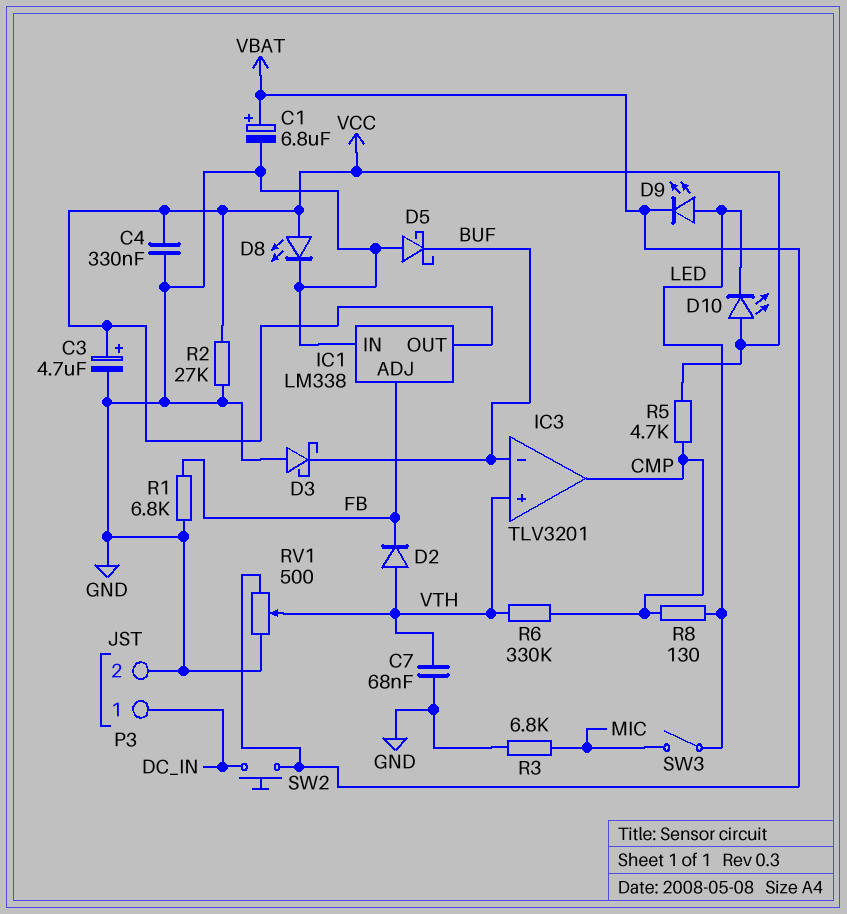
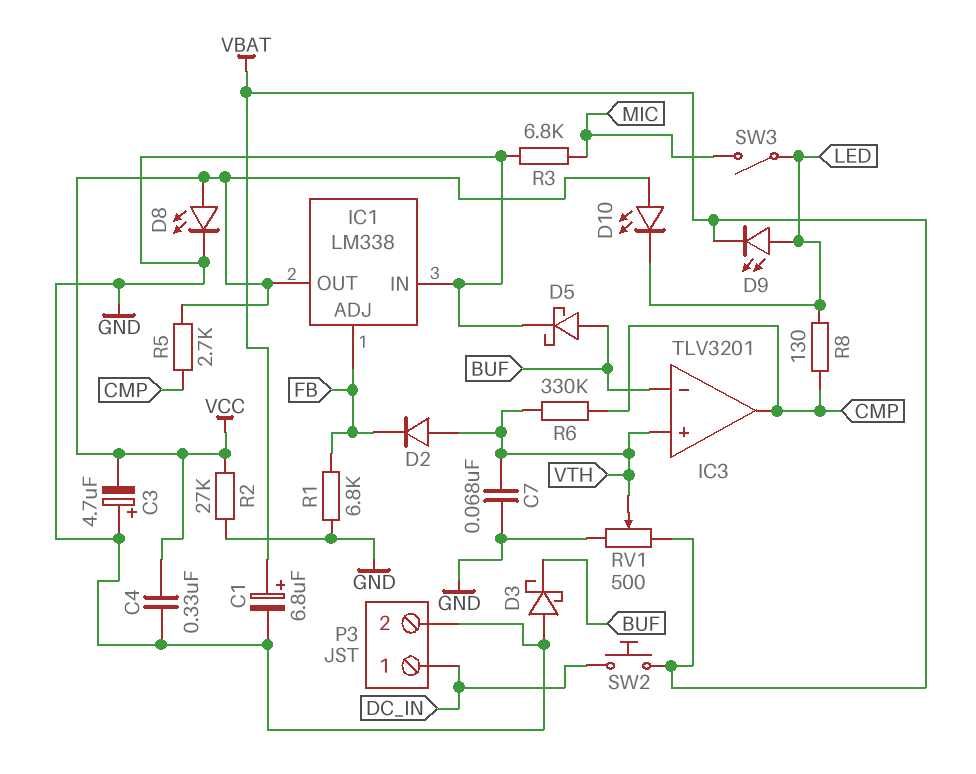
C3: 4.7uF (plus VCC, minus GND) -> 4.7uF (plus GND, minus VCC)
D5: schottky (A GND, K BUF) -> schottky (A BUF, K GND)
R5: 4.7k (CMP, VCC) -> 2.7k (CMP, VCC)

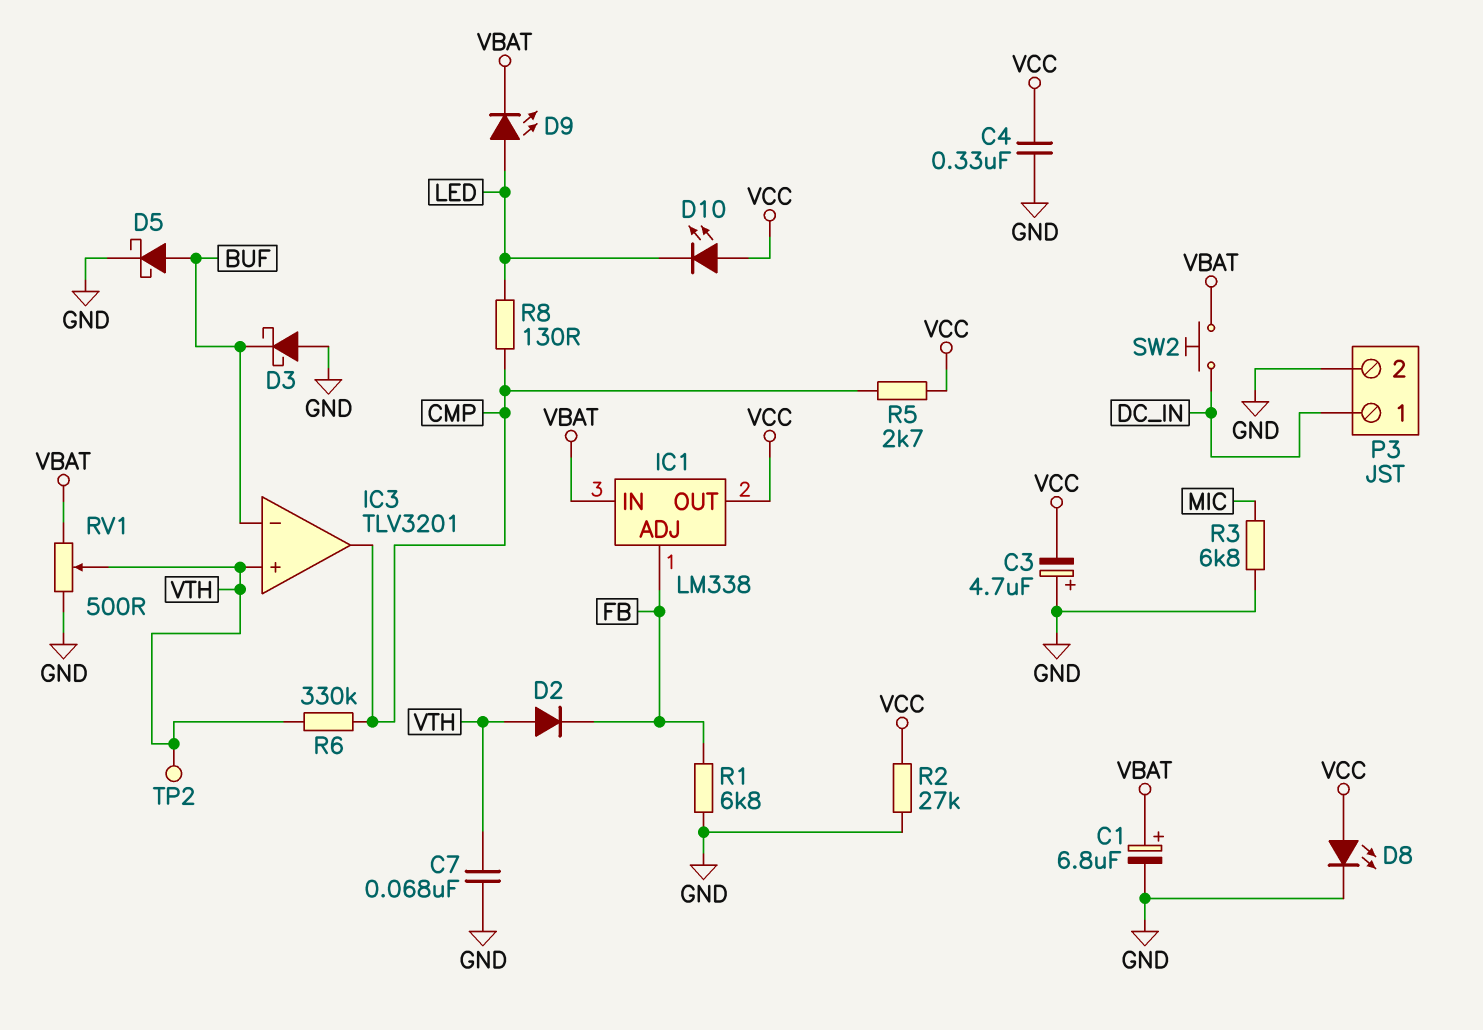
IC1 pin IN: GND -> VBAT
SW3: switch (LED, MIC) -> none
TP2: none -> test point (VTH)

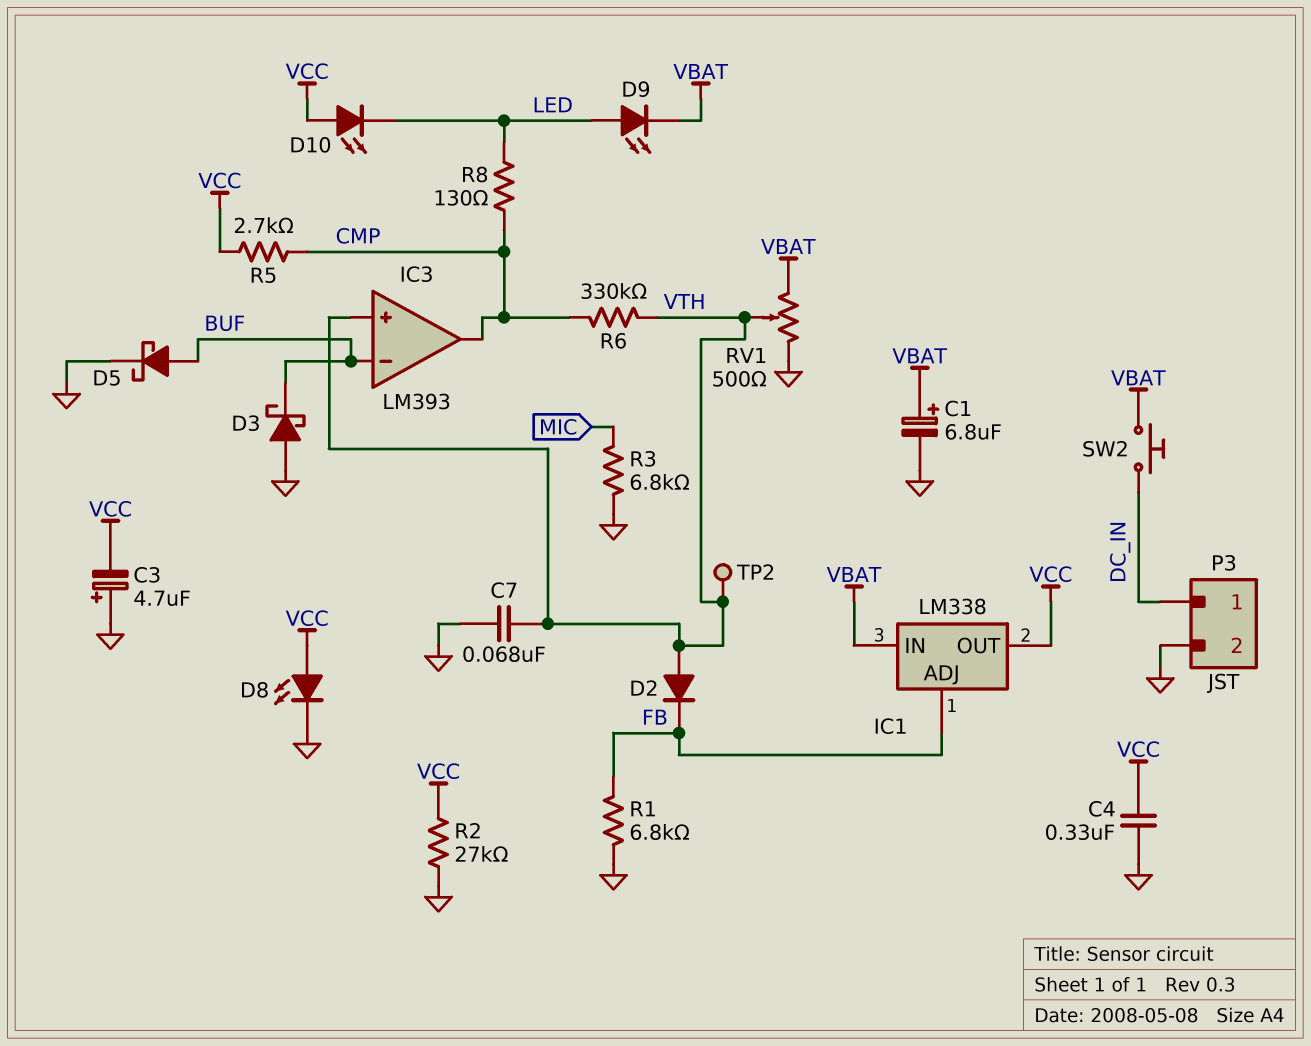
IC3: TLV3201 -> LM393

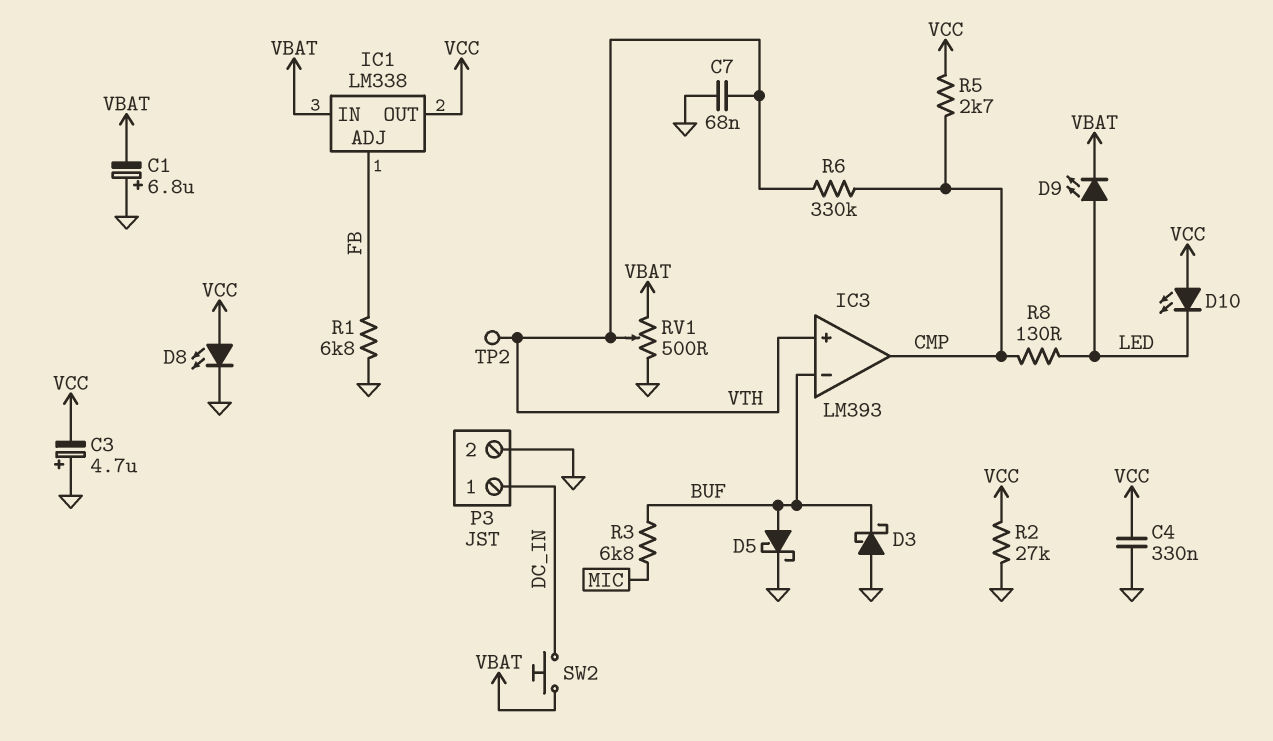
C1: 6.8uF (plus VBAT, minus GND) -> 6.8uF (plus GND, minus VBAT)
D2: diode (A VTH, K FB) -> none
R3: 6.8k (GND, MIC) -> 6.8k (BUF, MIC)

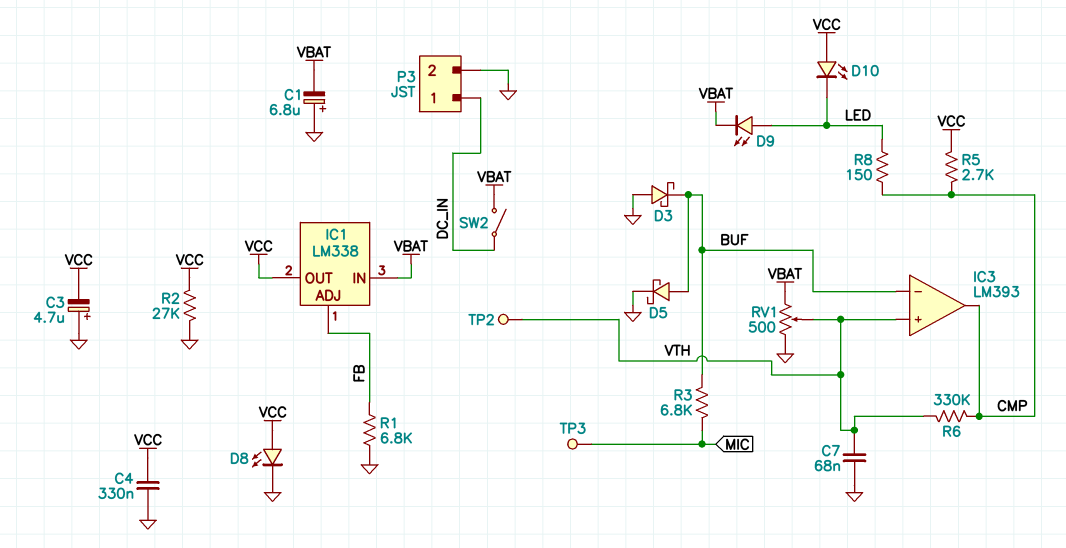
R8: 130 (CMP, LED) -> 150 (CMP, LED)
SW2: button (DC_IN, VBAT) -> switch (DC_IN, VBAT)
TP3: none -> test point (MIC)

